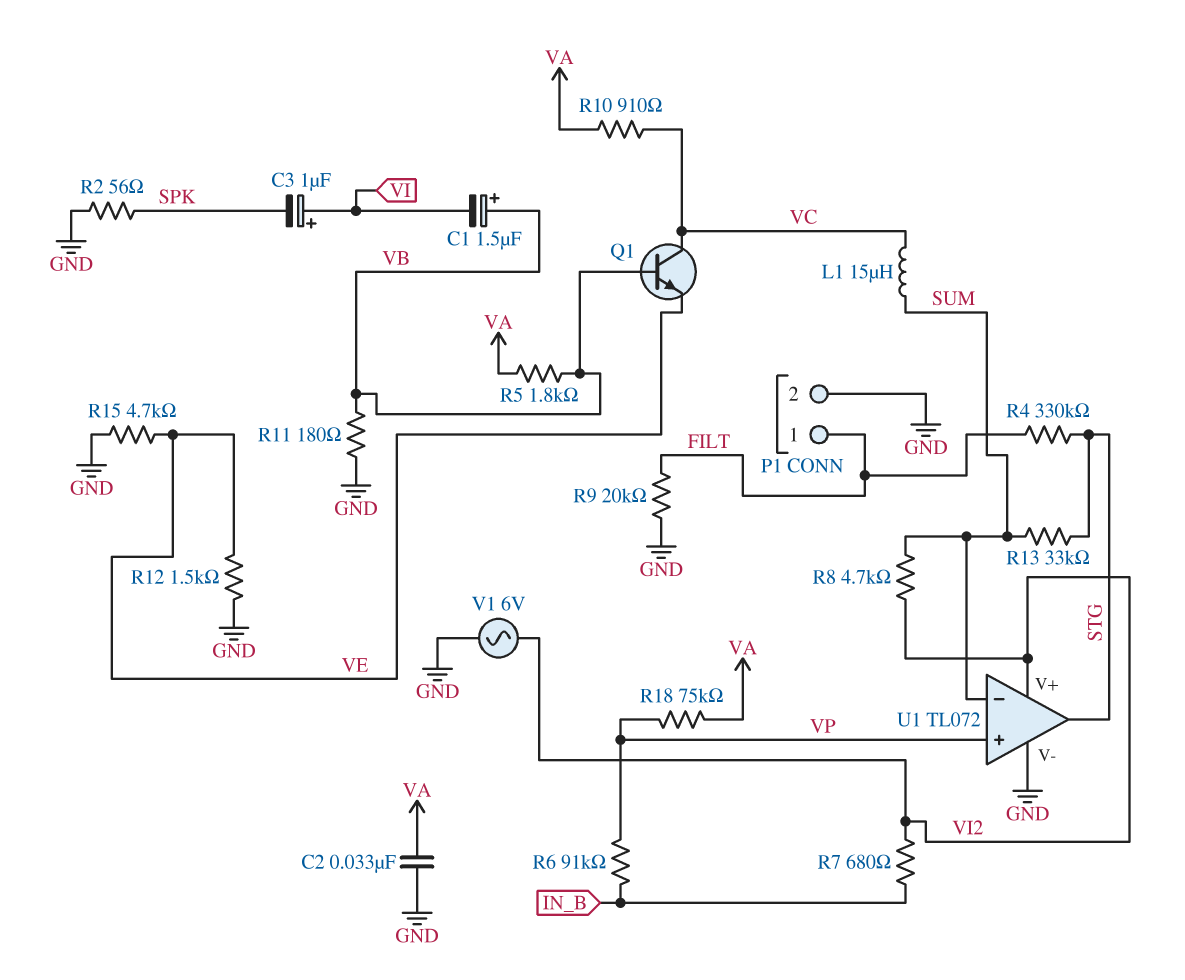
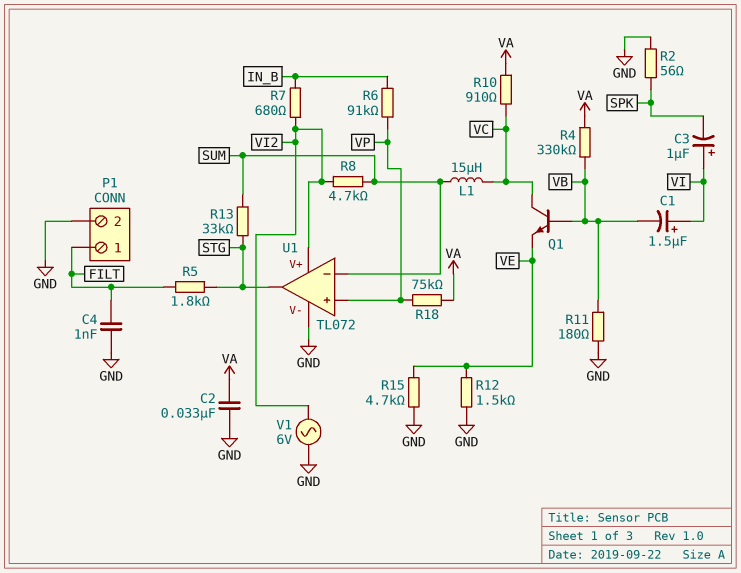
C1: 1.5uF (plus VB, minus VI) -> 1.5uF (plus VI, minus VB)
C4: none -> 1nF (FILT, GND)
R4: 330k (FILT, STG) -> 330k (VA, VB)
R5: 1.8k (VA, VB) -> 1.8k (FILT, STG)
R9: 20k (FILT, GND) -> none

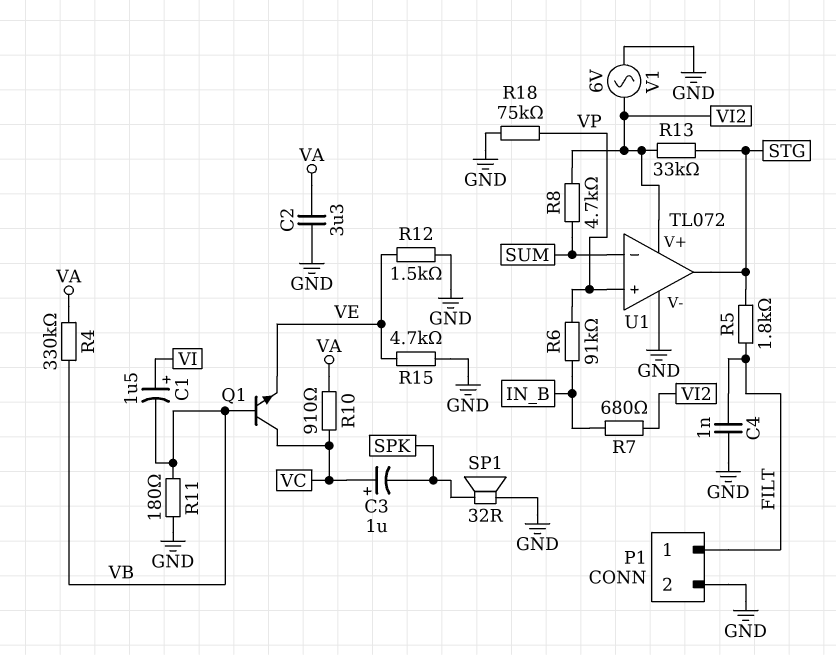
C2: 33nF (GND, VA) -> 3.3uF (GND, VA)
C3: 1uF (plus VI, minus SPK) -> 1uF (plus VC, minus SPK)
L1: 15uH (SUM, VC) -> none
R2: 56 (GND, SPK) -> none
R13: 33k (STG, SUM) -> 33k (STG, VI2)
R18: 75k (VA, VP) -> 75k (GND, VP)
SP1: none -> speaker 32R (GND, SPK)

